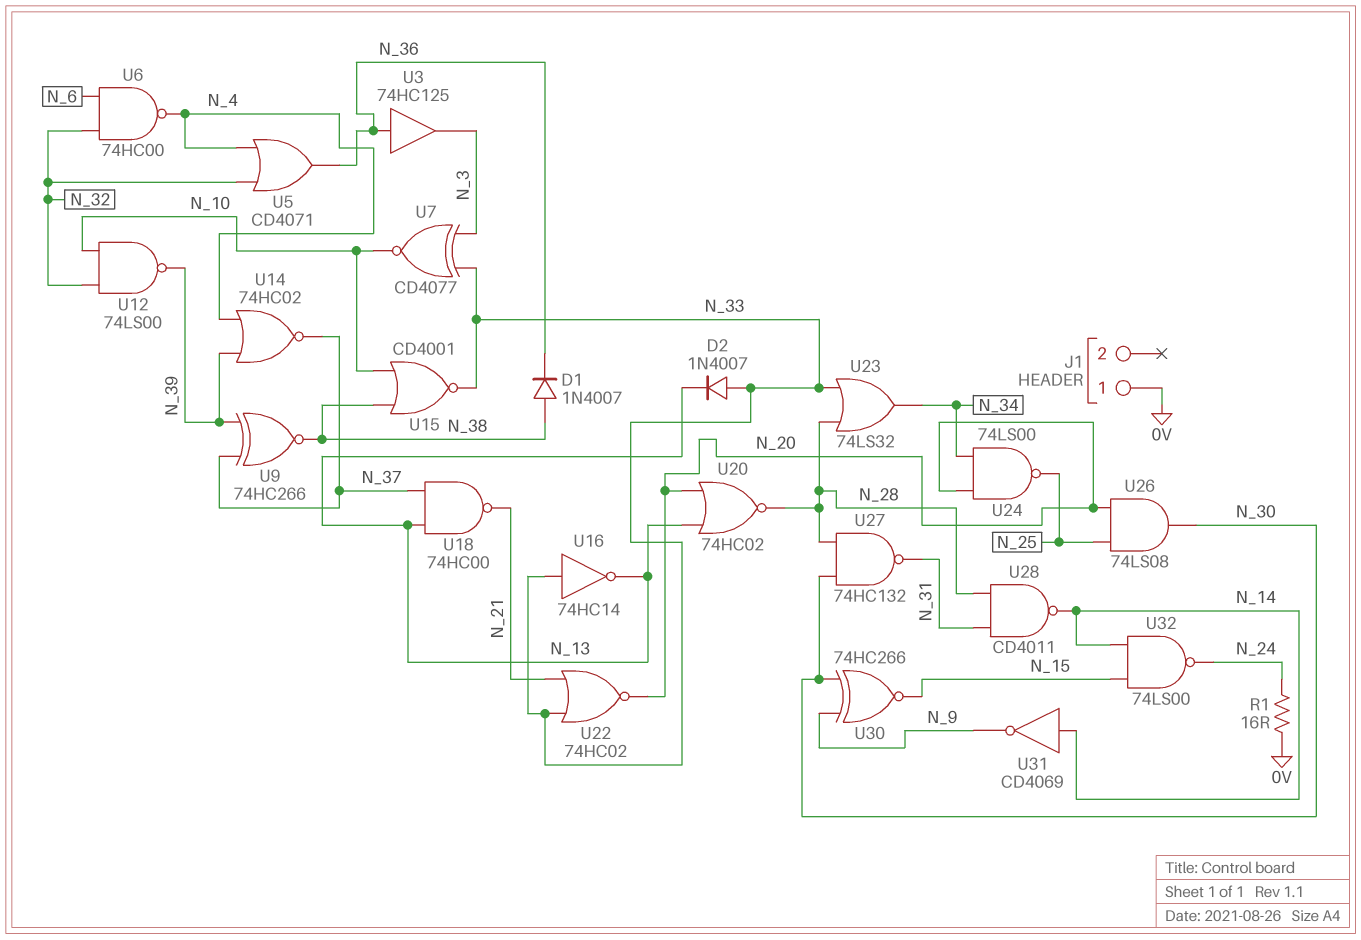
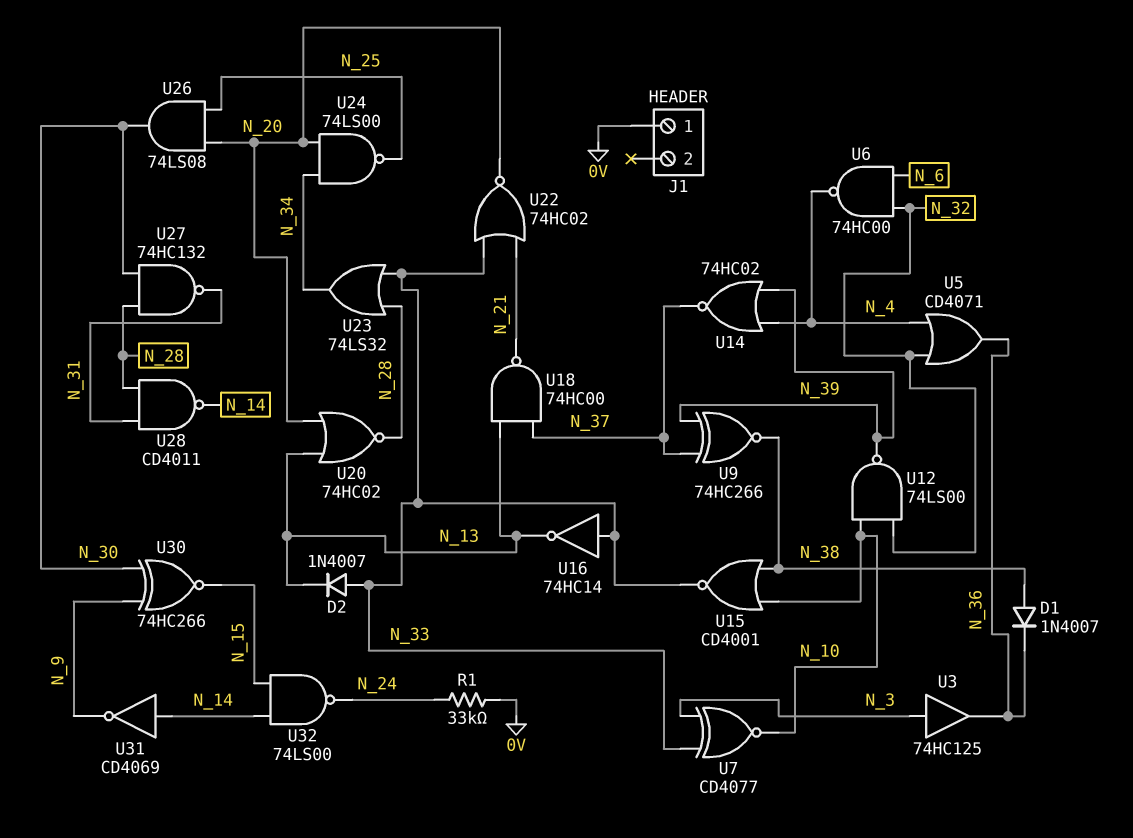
R1: 16 (0V, N_24) -> 33k (0V, N_24)
U3: buffer 74HC125 (in N_36, out N_3) -> buffer 74HC125 (in N_3, out N_36)

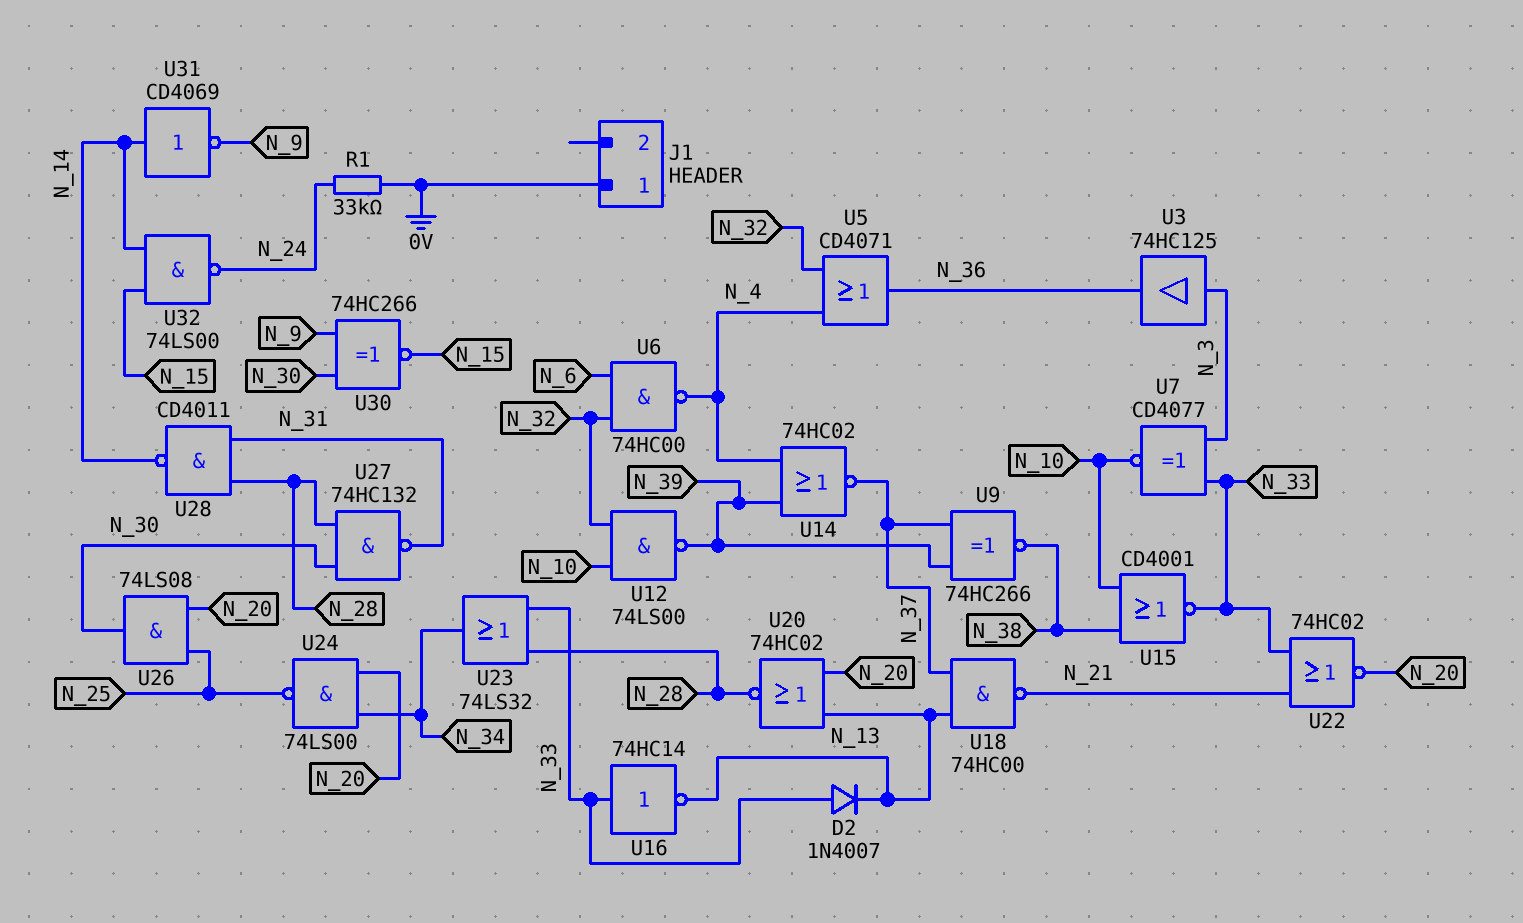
D1: diode 1N4007 (A N_38, K N_36) -> none

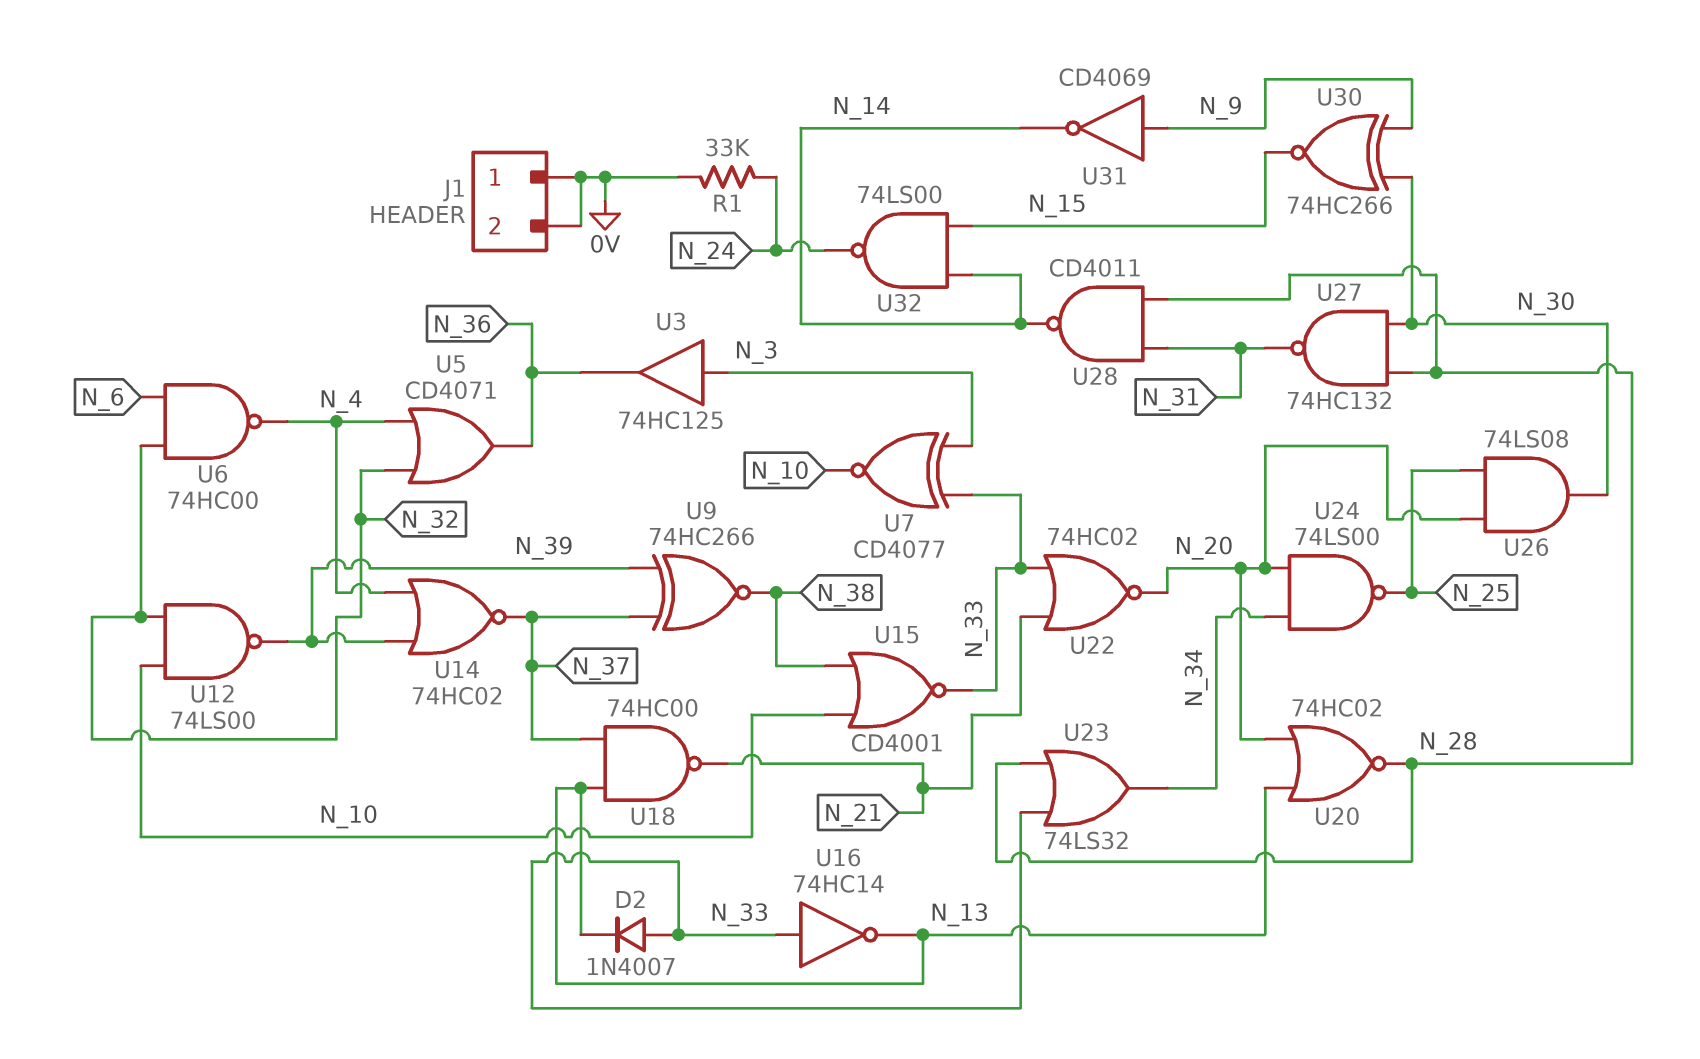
J1 pin 2: none -> 0V
U31: NOT CD4069 (in N_14, out N_9) -> NOT CD4069 (in N_9, out N_14)

